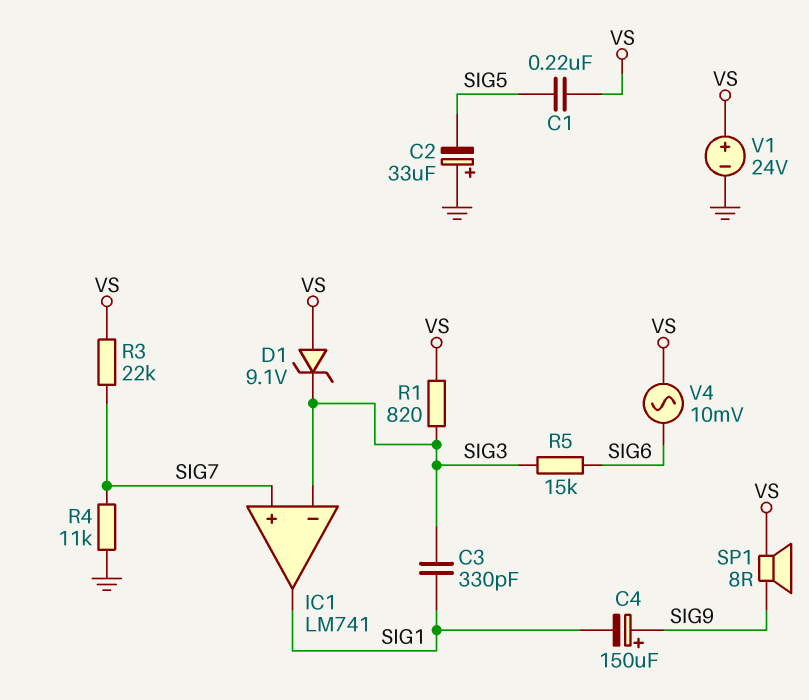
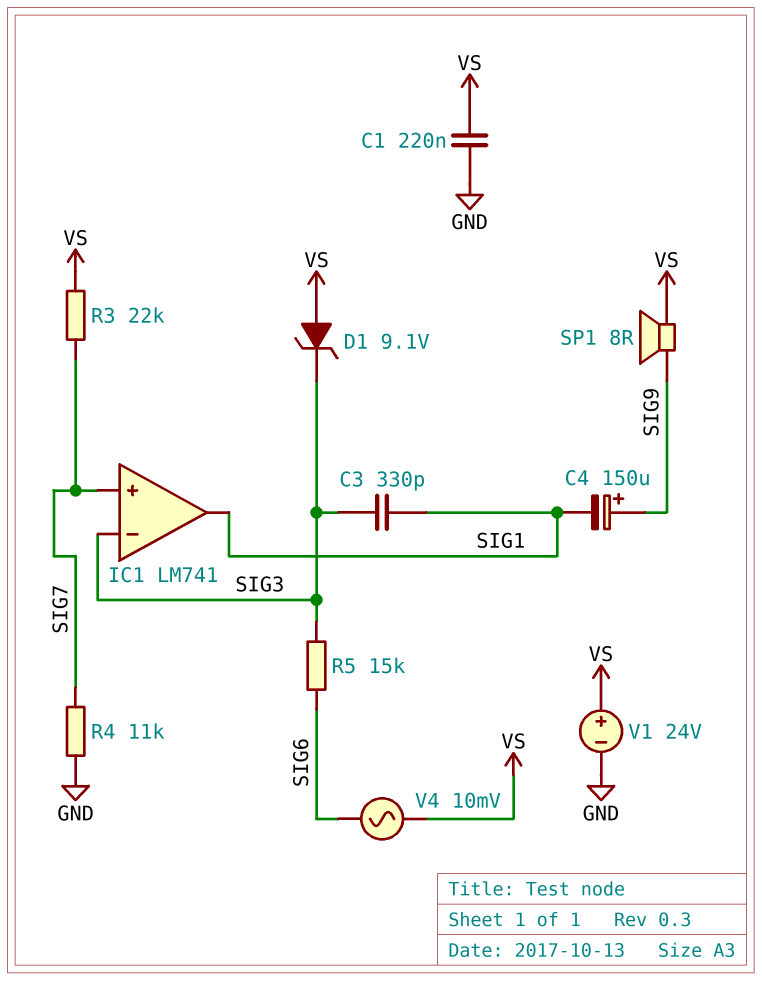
C1: 220nF (SIG5, VS) -> 220nF (GND, VS)
C2: 33uF (plus GND, minus SIG5) -> none
R1: 820 (SIG3, VS) -> none

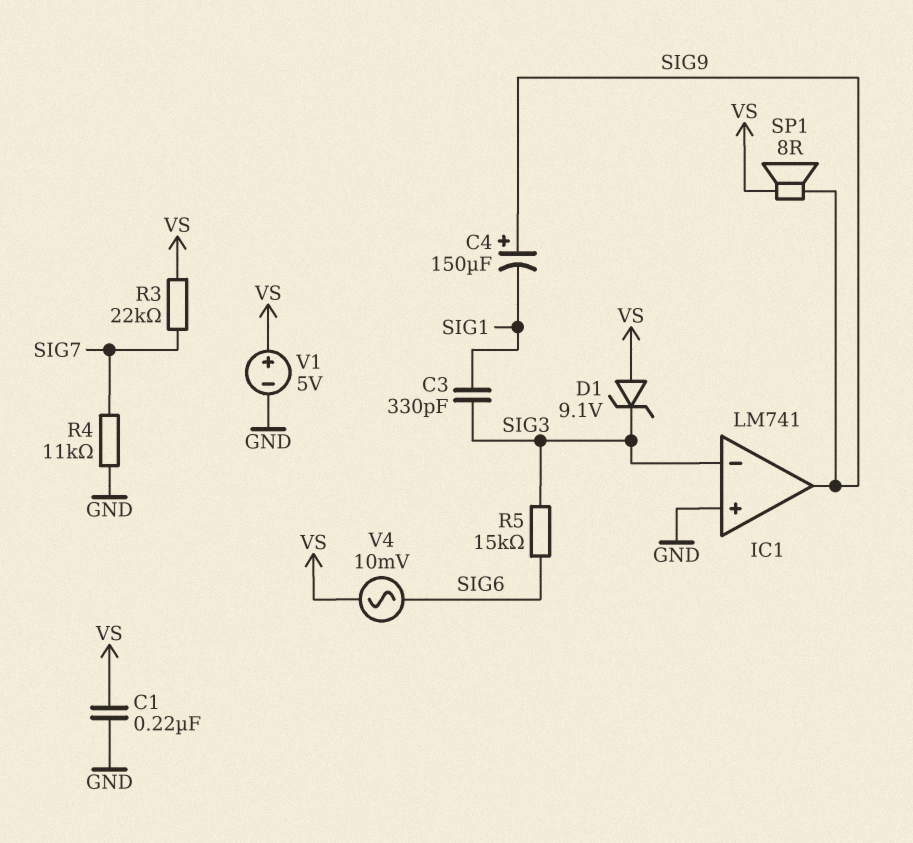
IC1 pin in+: SIG7 -> GND
IC1 pin out: SIG1 -> SIG9
V1: 24V (plus VS, minus GND) -> 5V (plus VS, minus GND)

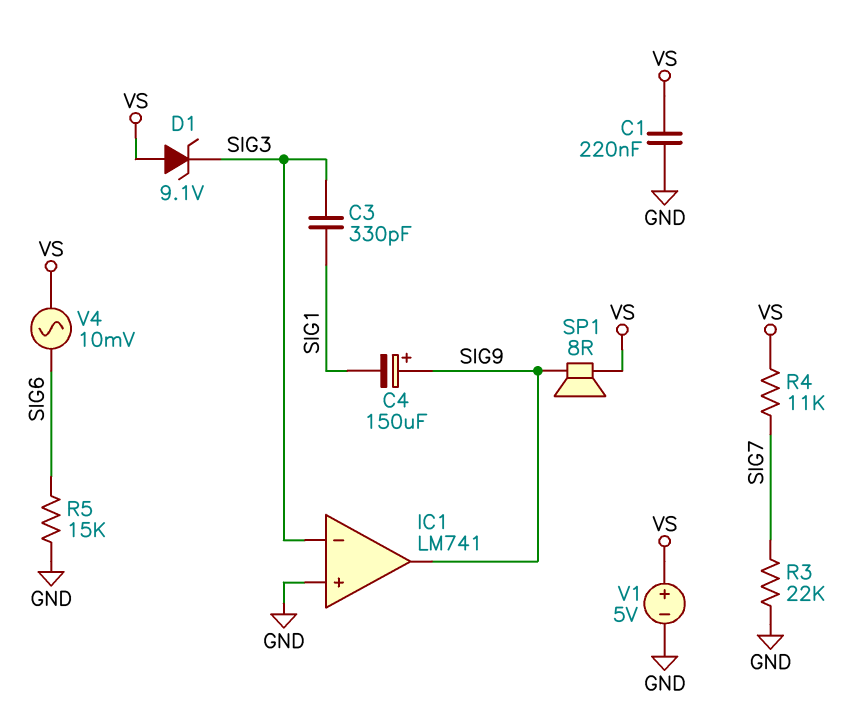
R3: 22k (SIG7, VS) -> 22k (GND, SIG7)
R4: 11k (GND, SIG7) -> 11k (SIG7, VS)
R5: 15k (SIG3, SIG6) -> 15k (GND, SIG6)

